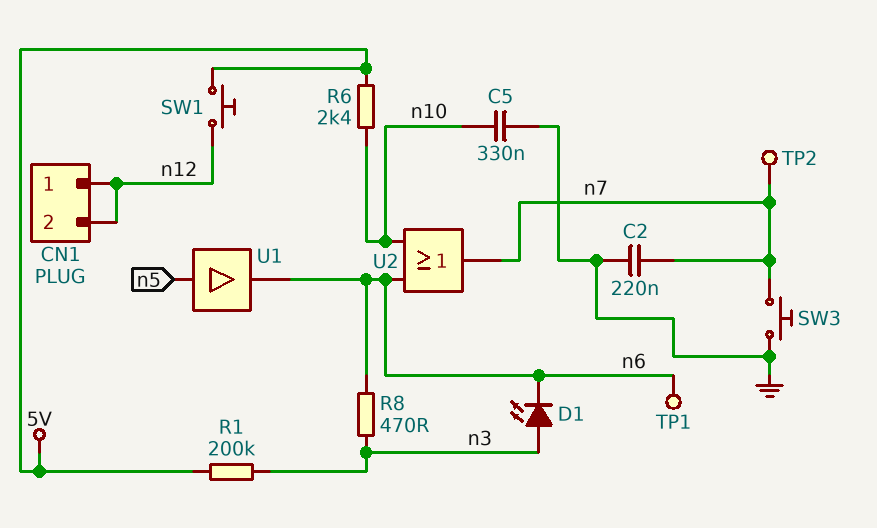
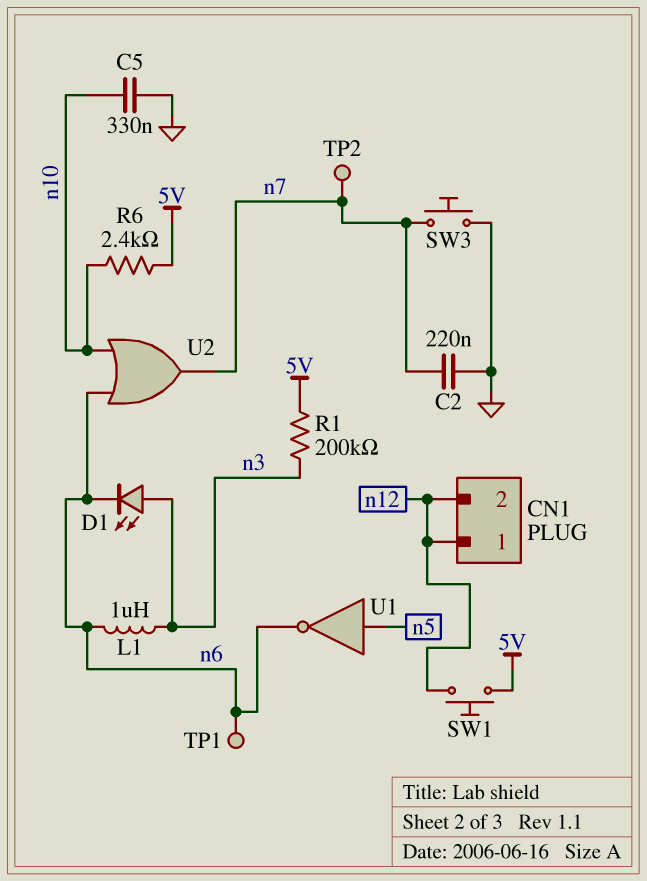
L1: none -> 1uH (n3, n6)
R8: 470 (n3, n6) -> none
U1: buffer (in n5, out n6) -> NOT (in n5, out n6)

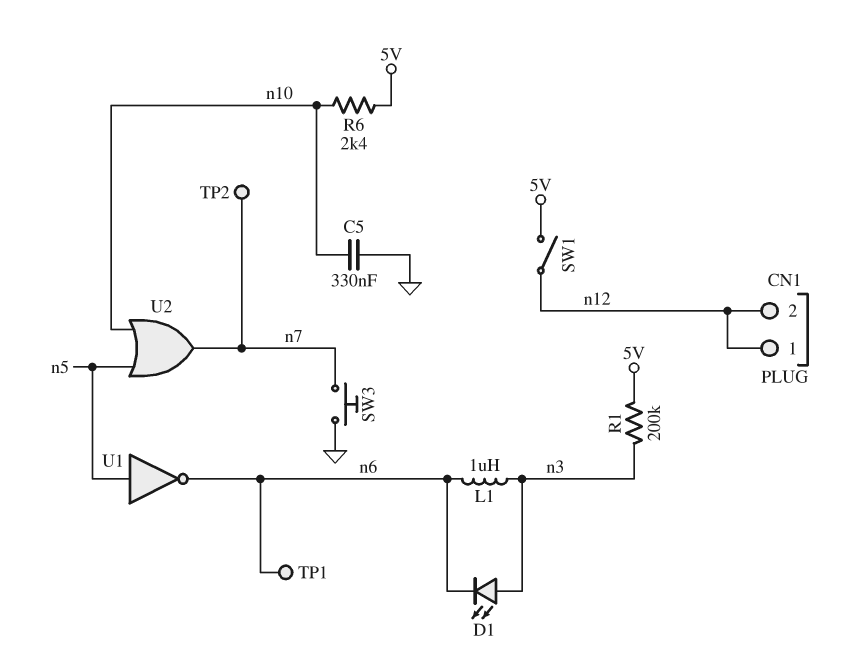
C2: 220nF (GND, n7) -> none
SW1: button (5V, n12) -> switch (5V, n12)
U2: OR (in n6, in n10, out n7) -> OR (in n5, in n10, out n7)

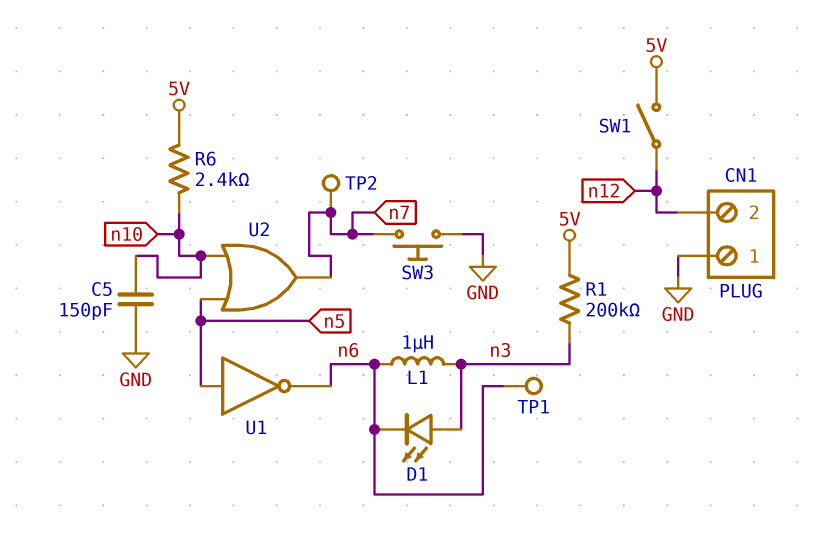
C5: 330nF (GND, n10) -> 150pF (GND, n10)
CN1 pin 1: n12 -> GND

